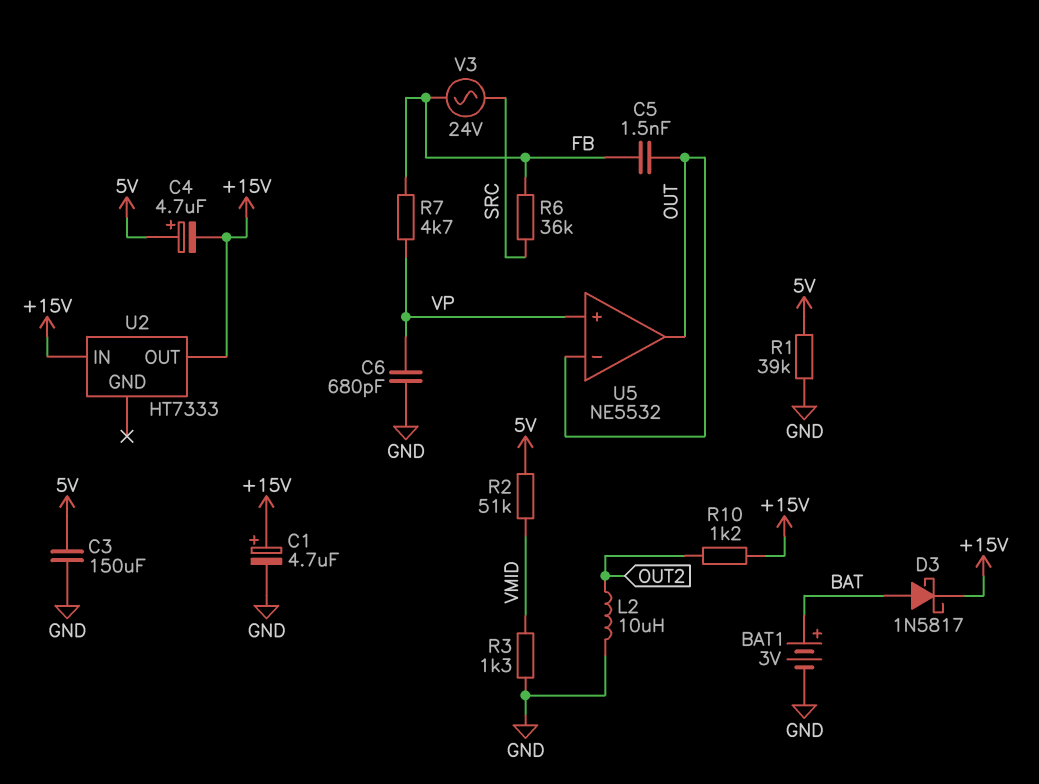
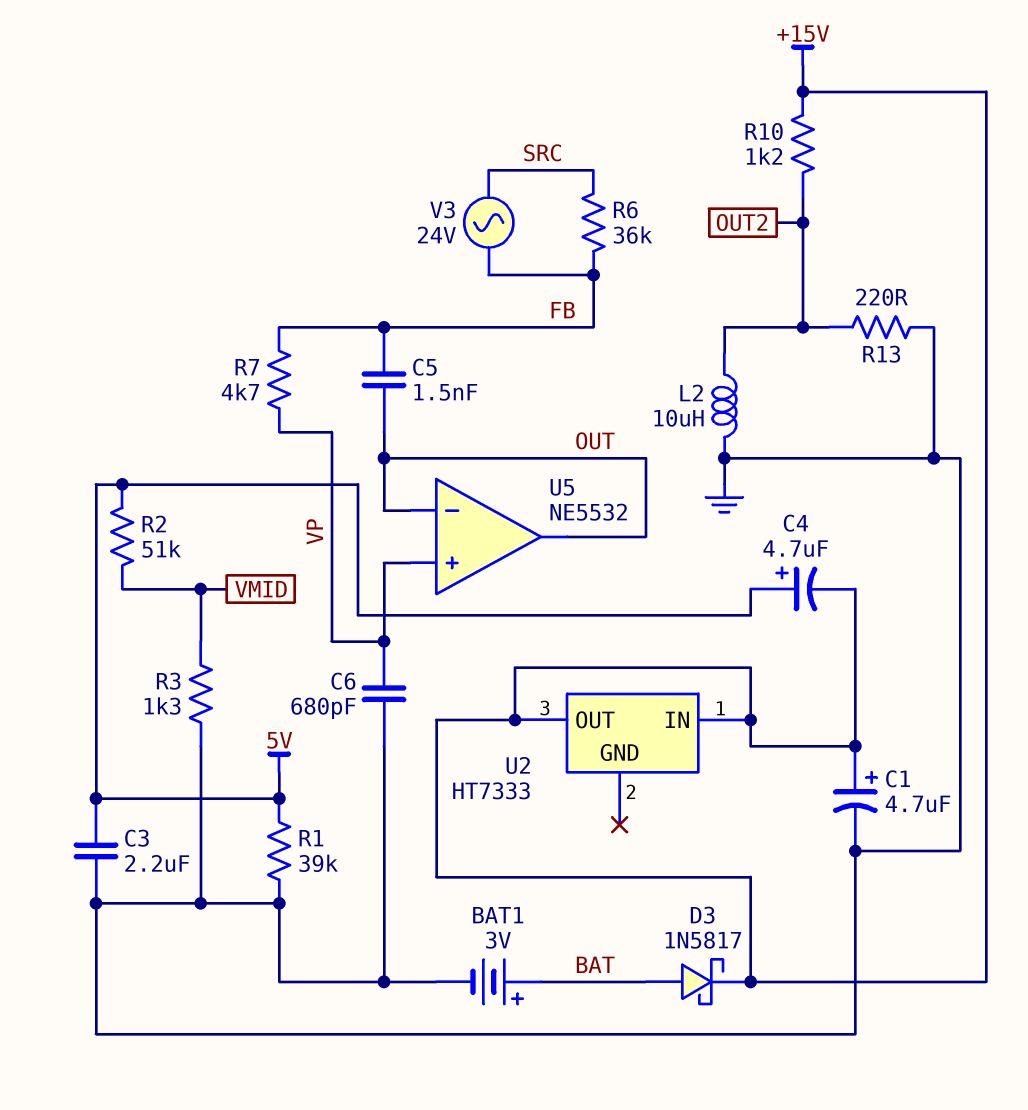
C3: 150uF (5V, GND) -> 2.2uF (5V, GND)
R13: none -> 220 (GND, OUT2)

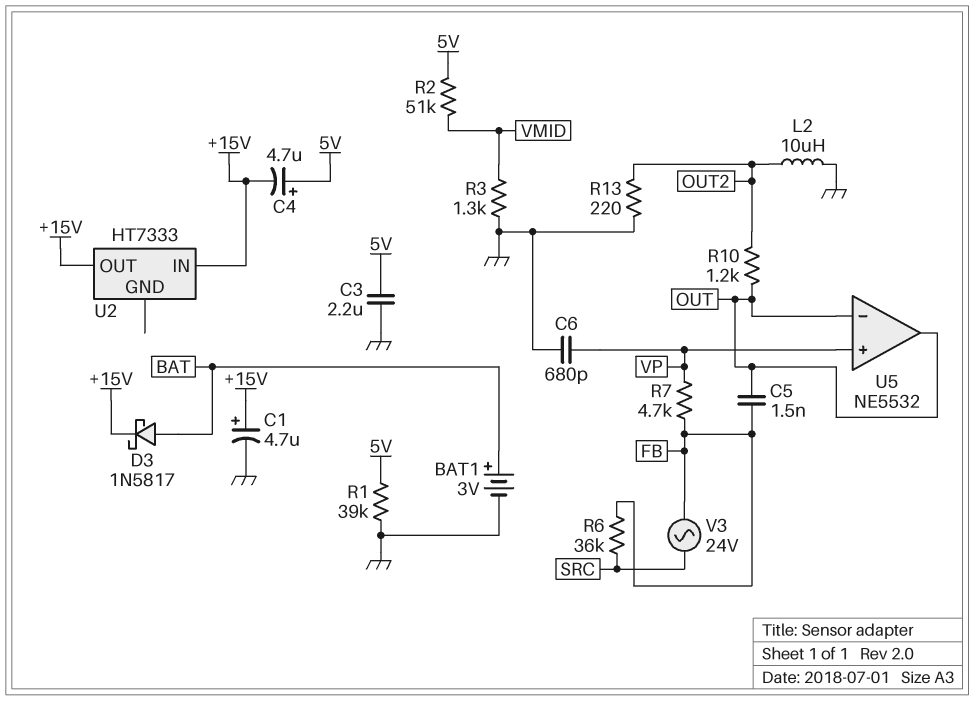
R10: 1.2k (+15V, OUT2) -> 1.2k (OUT, OUT2)

